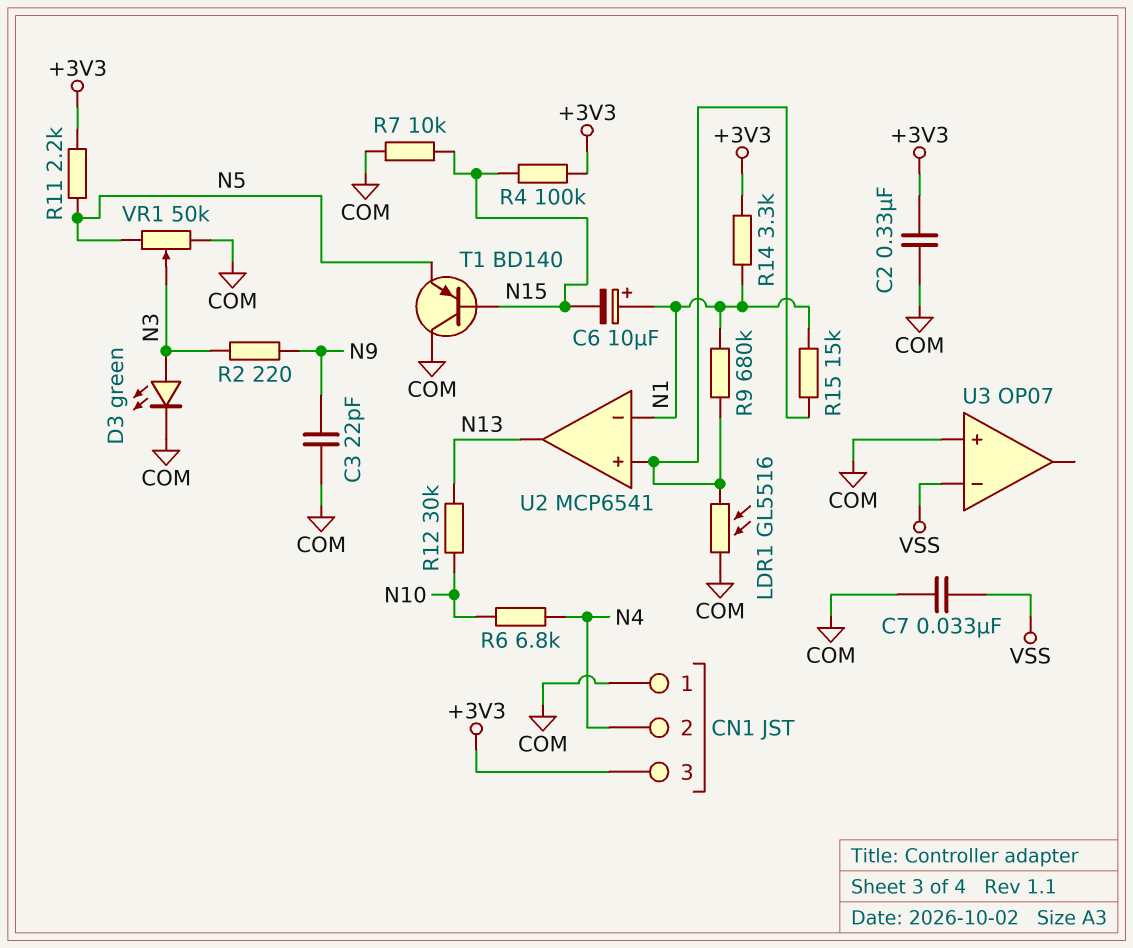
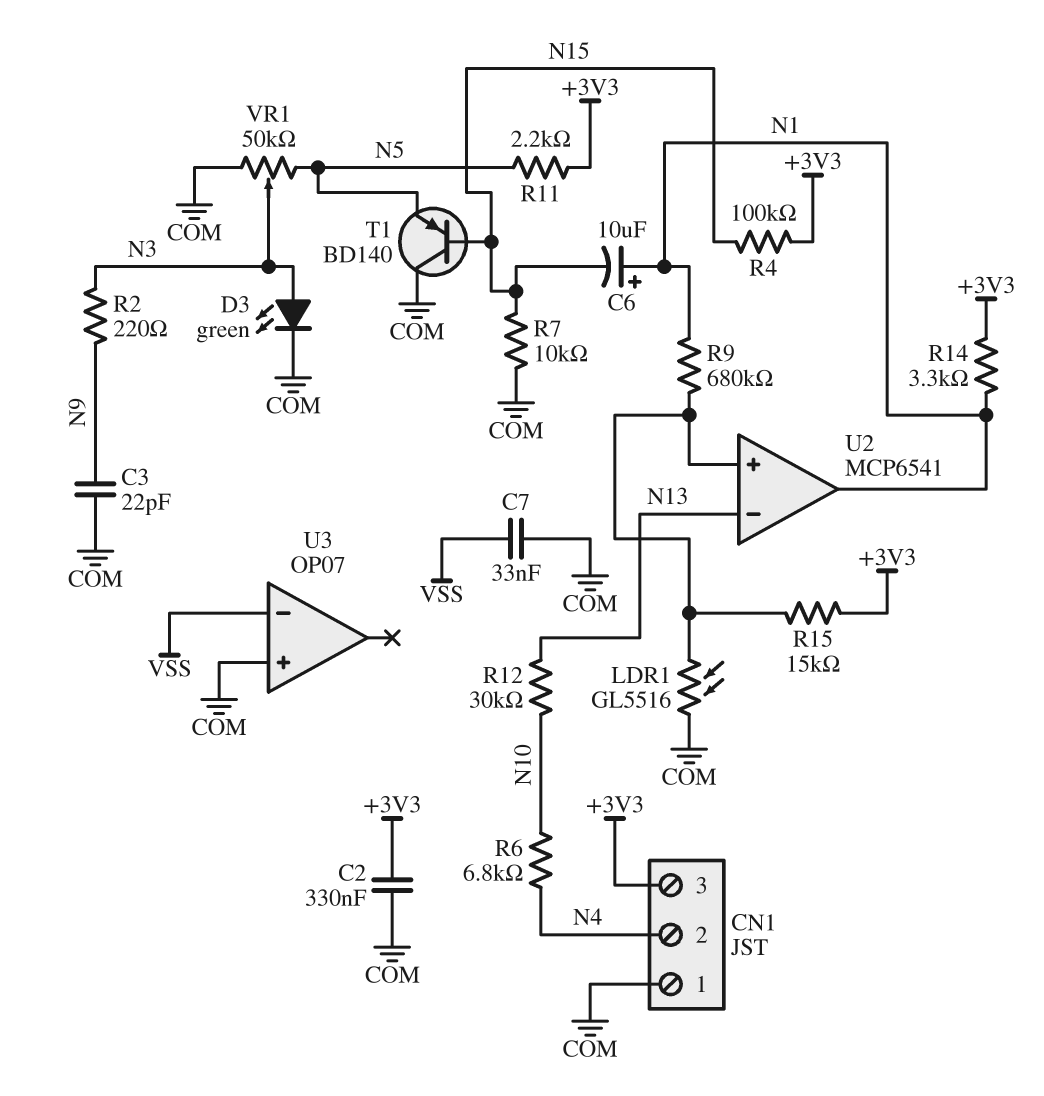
R15: 15k (N1, U2/in+) -> 15k (+3V3, U2/in+)
U2 pin in-: N1 -> N13
U2 pin out: N13 -> N1

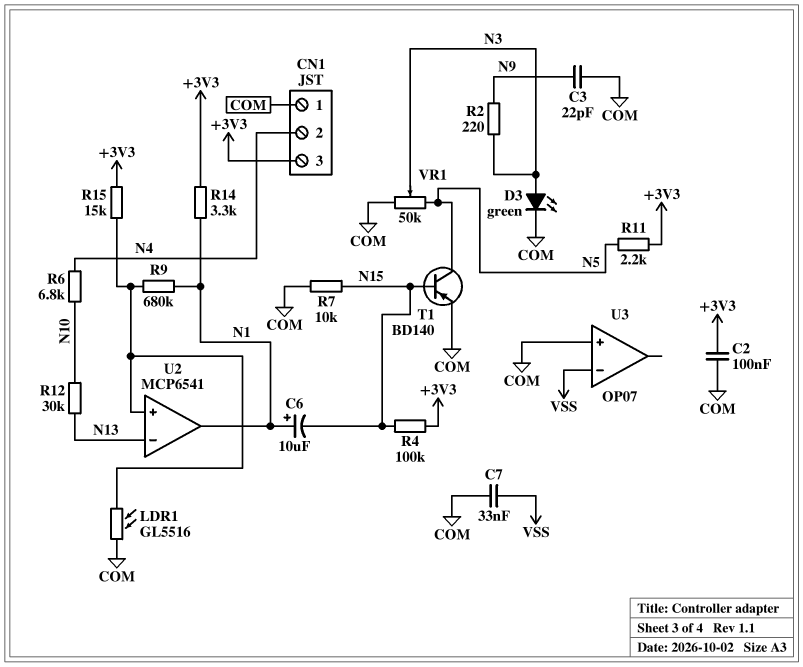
C2: 330nF (+3V3, COM) -> 100nF (+3V3, COM)
T1: PNP BD140 (B N15, C COM, E N5) -> PNP BD140 (B N15, C N5, E COM)

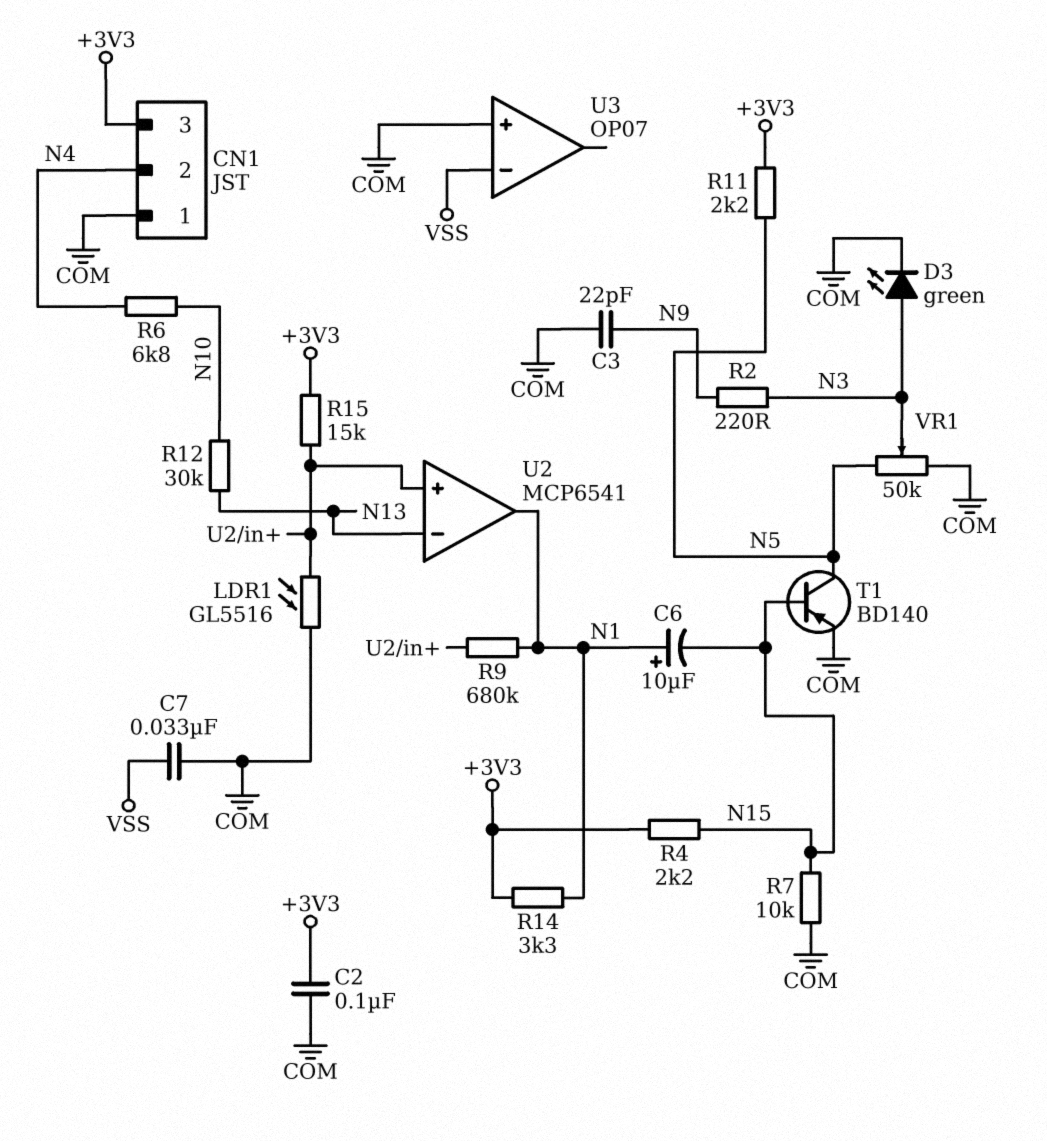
R4: 100k (+3V3, N15) -> 2.2k (+3V3, N15)

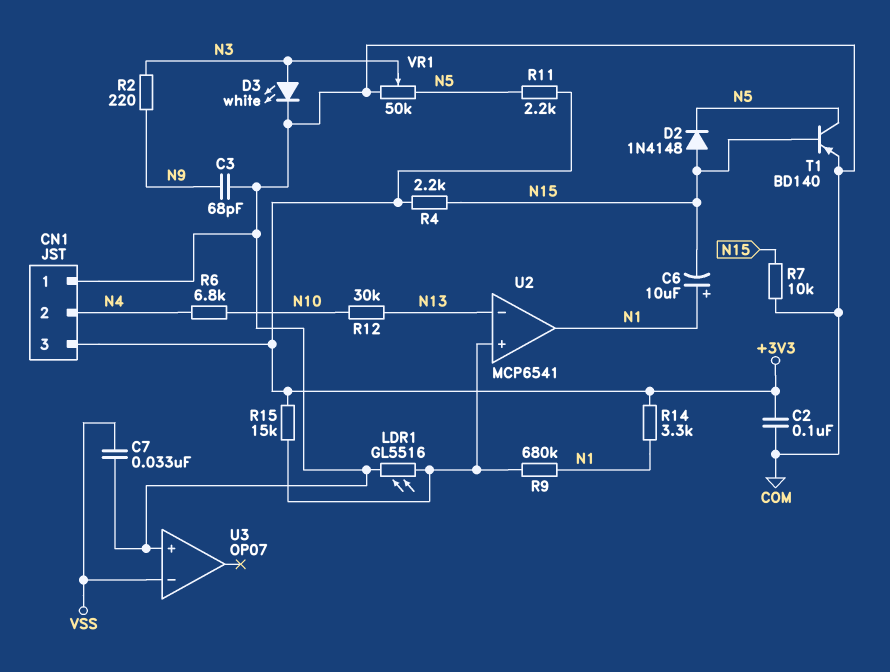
C3: 22pF (COM, N9) -> 68pF (COM, N9)
D2: none -> diode 1N4148 (A N15, K N5)
D3: LED green (A N3, K COM) -> LED white (A N3, K COM)

